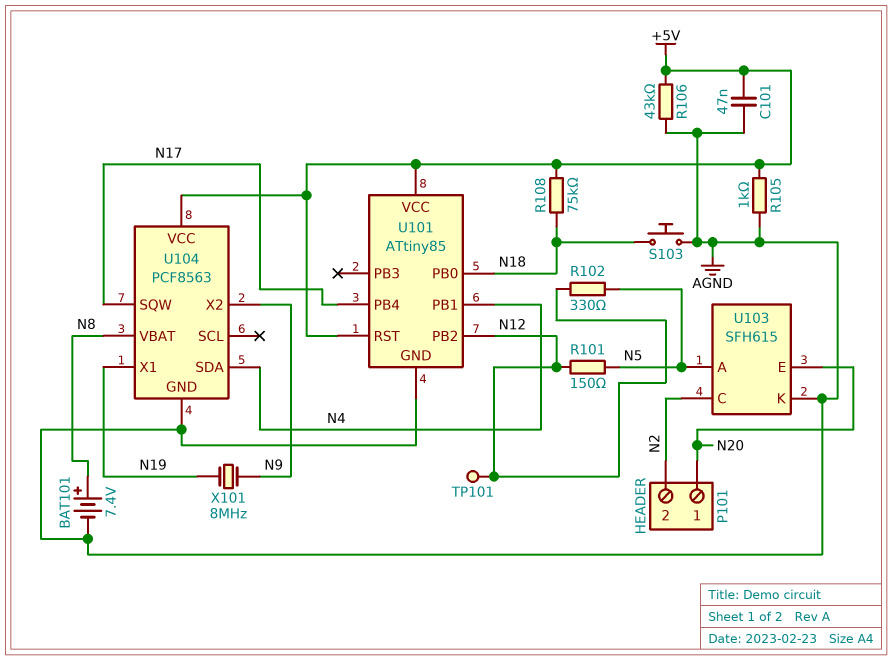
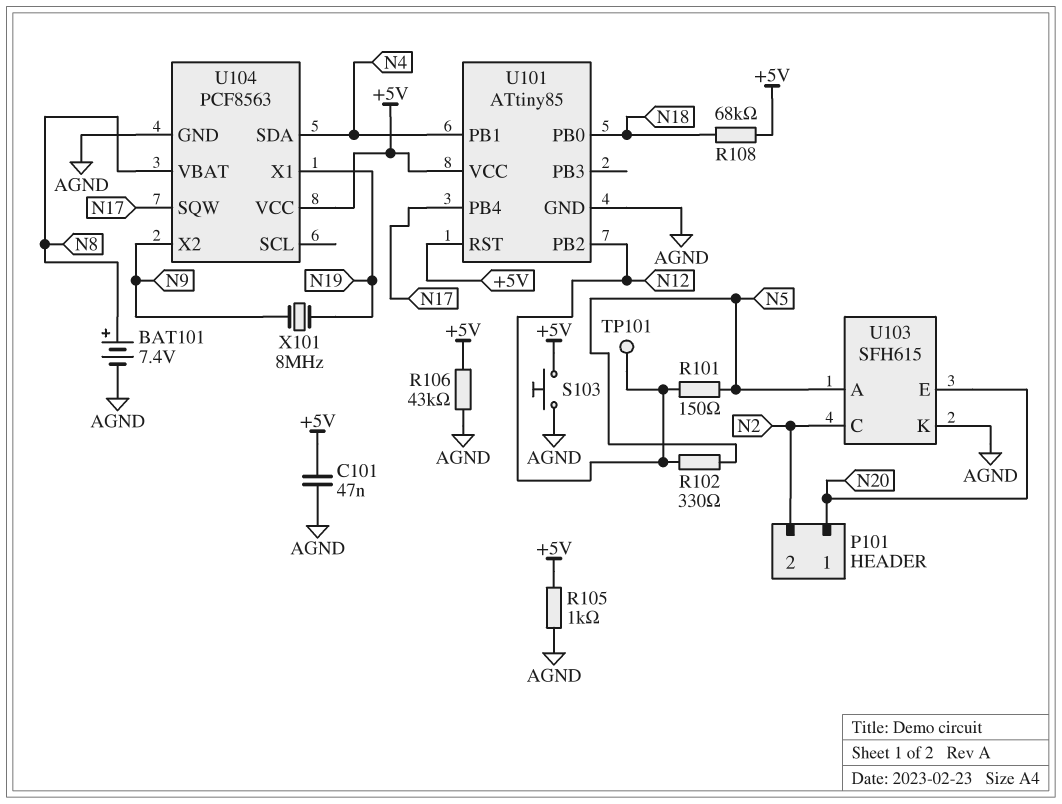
R108: 75k (+5V, N18) -> 68k (+5V, N18)
S103: button (AGND, N18) -> button (+5V, AGND)

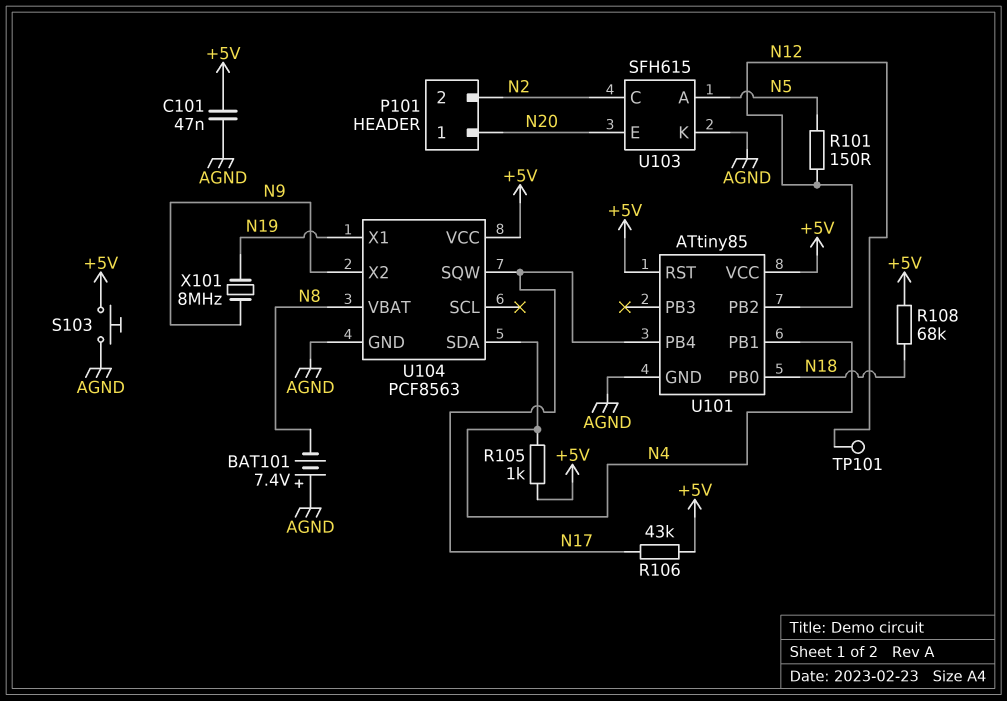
BAT101: 7.4V (plus N8, minus AGND) -> 7.4V (plus AGND, minus N8)
R102: 330 (N5, N12) -> none
R105: 1k (+5V, AGND) -> 1k (+5V, N4)
R106: 43k (+5V, AGND) -> 43k (+5V, N17)

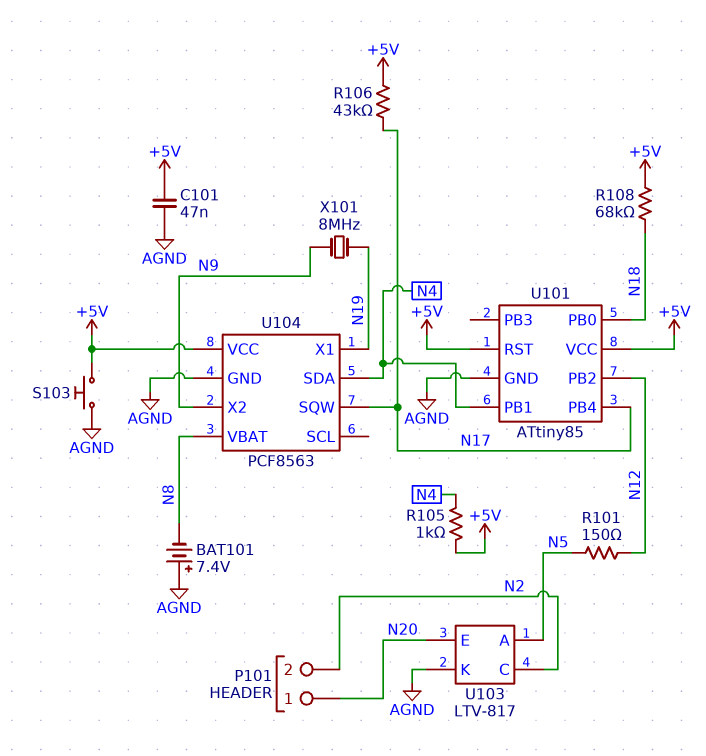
TP101: test point (N12) -> none
U103: SFH615 -> LTV-817

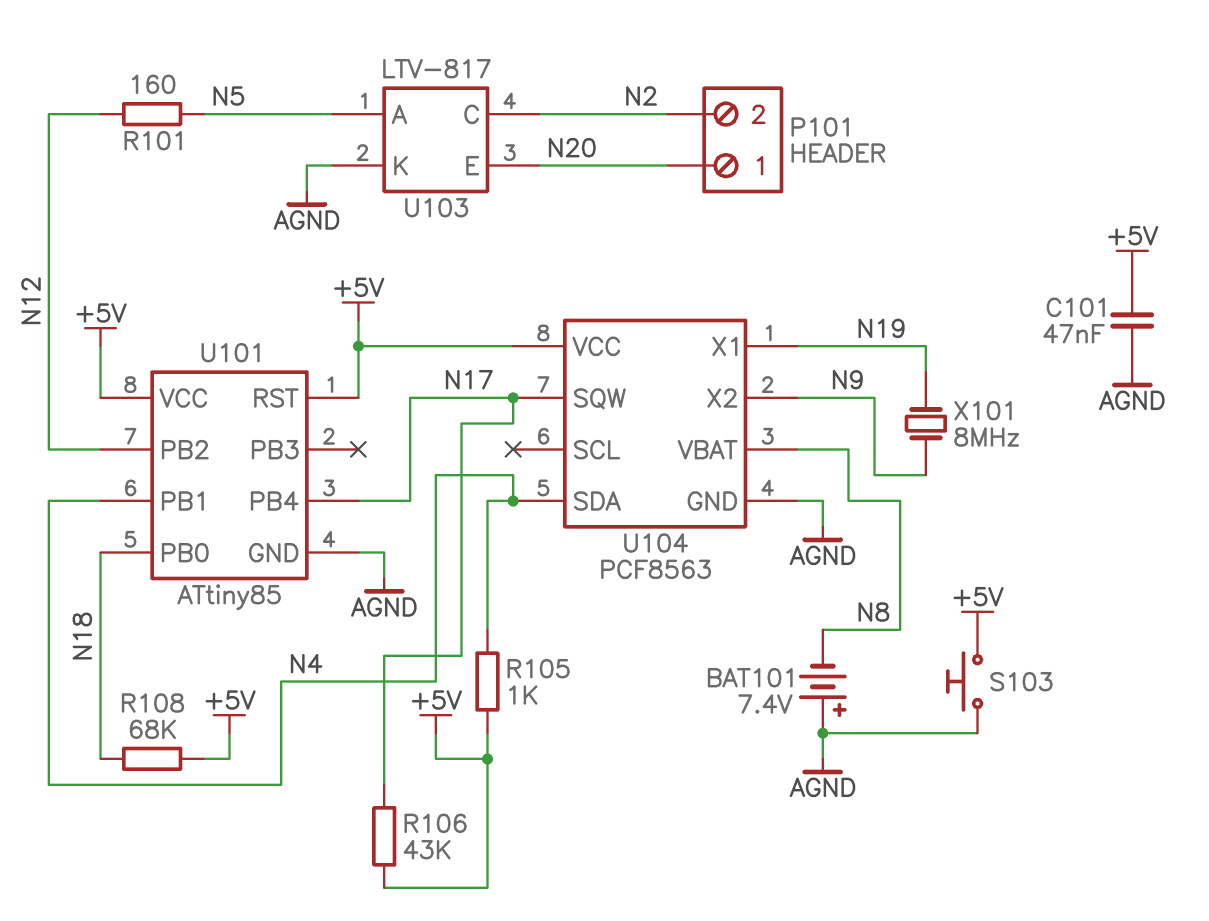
R101: 150 (N5, N12) -> 160 (N5, N12)

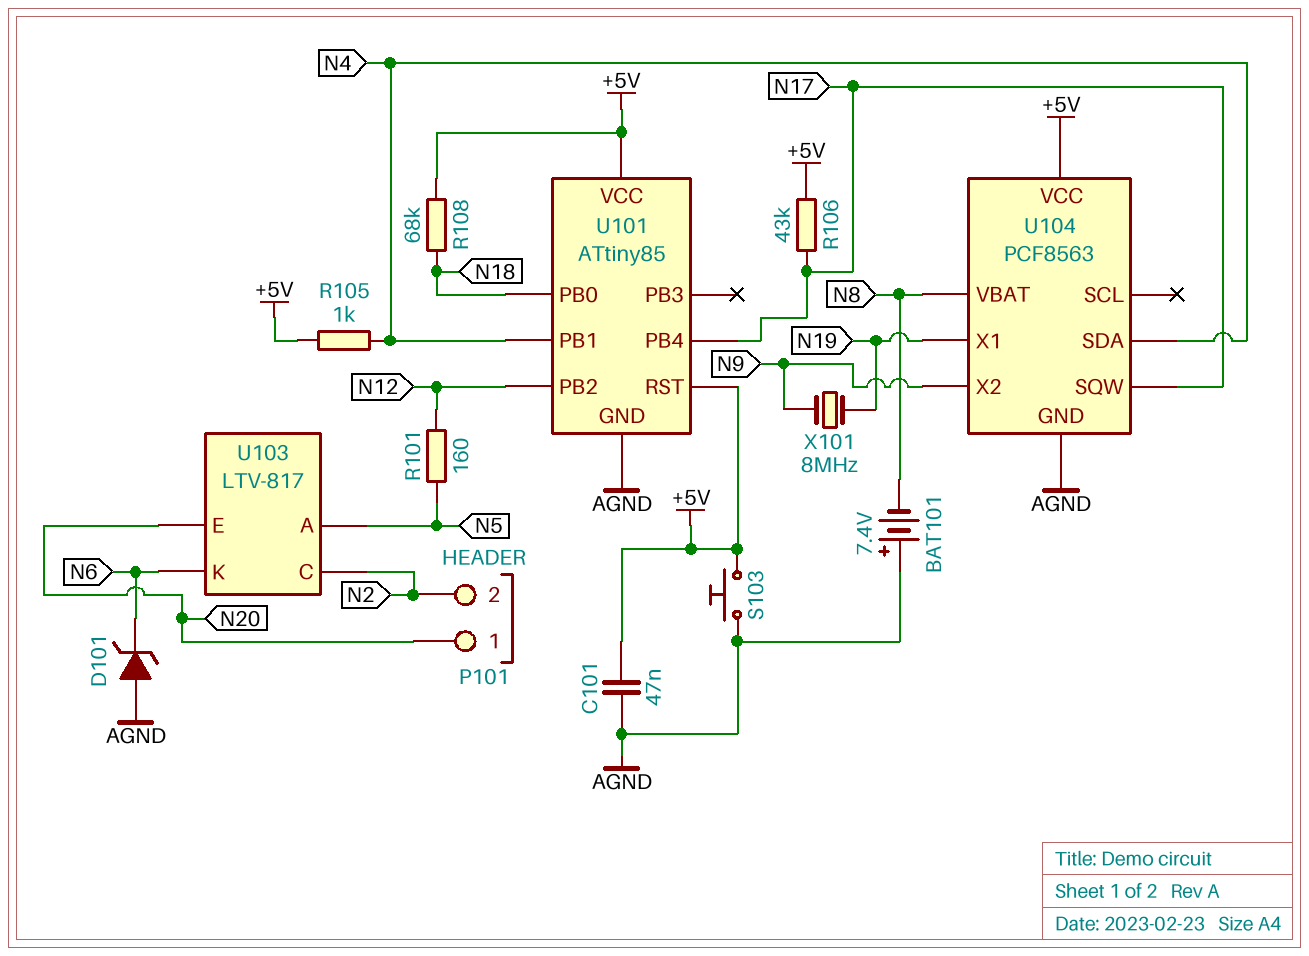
D101: none -> zener (A AGND, K N6)
U103 pin K: AGND -> N6

